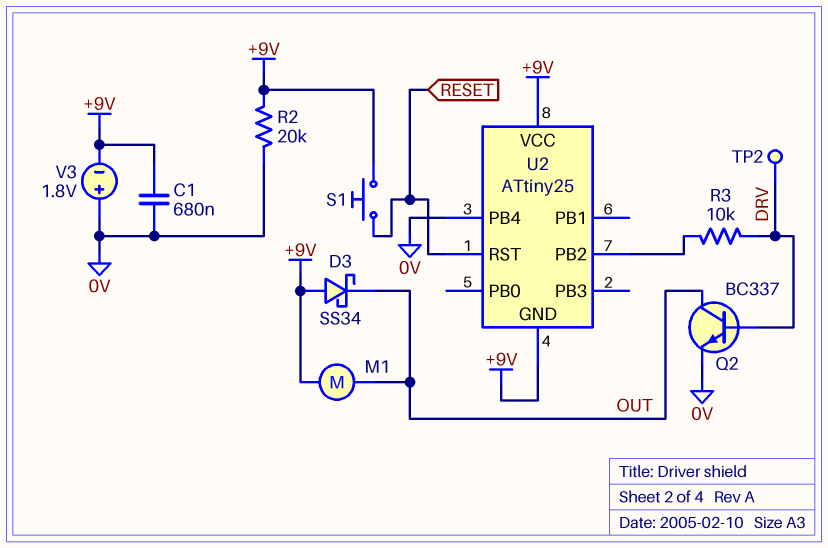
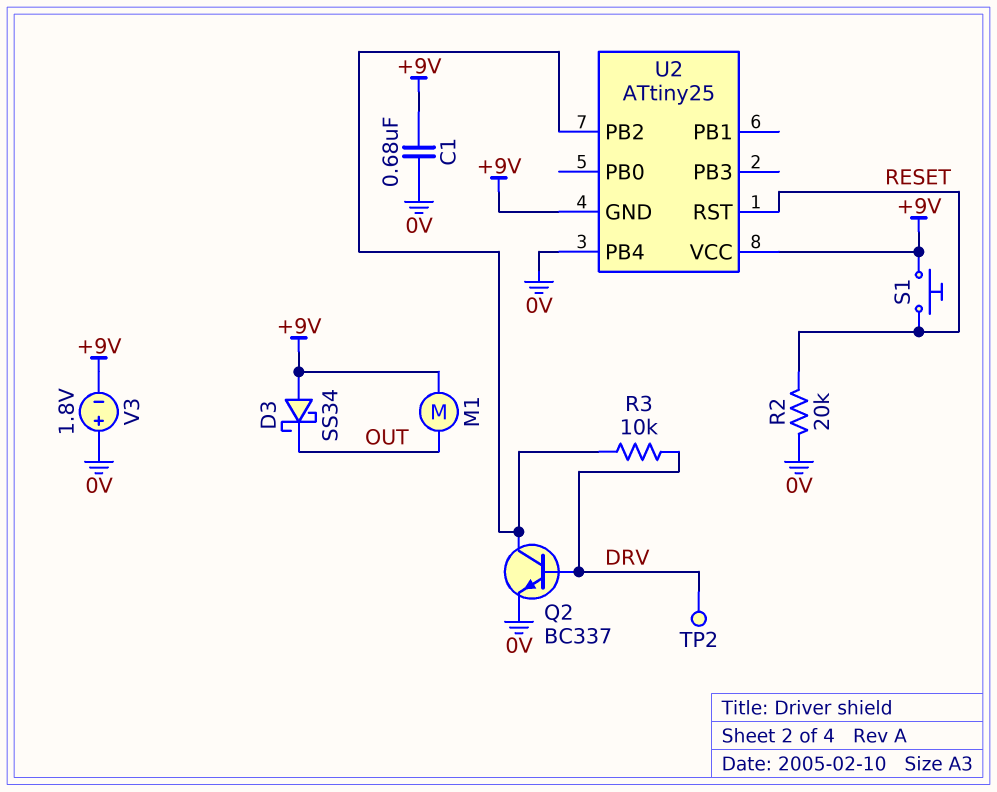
Q2: NPN BC337 (B DRV, C OUT, E 0V) -> NPN BC337 (B DRV, C U2/PB2, E 0V)
R2: 20k (+9V, 0V) -> 20k (0V, RESET)

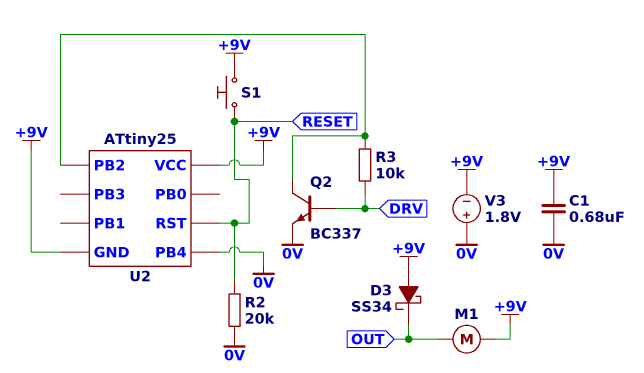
TP2: test point (DRV) -> none

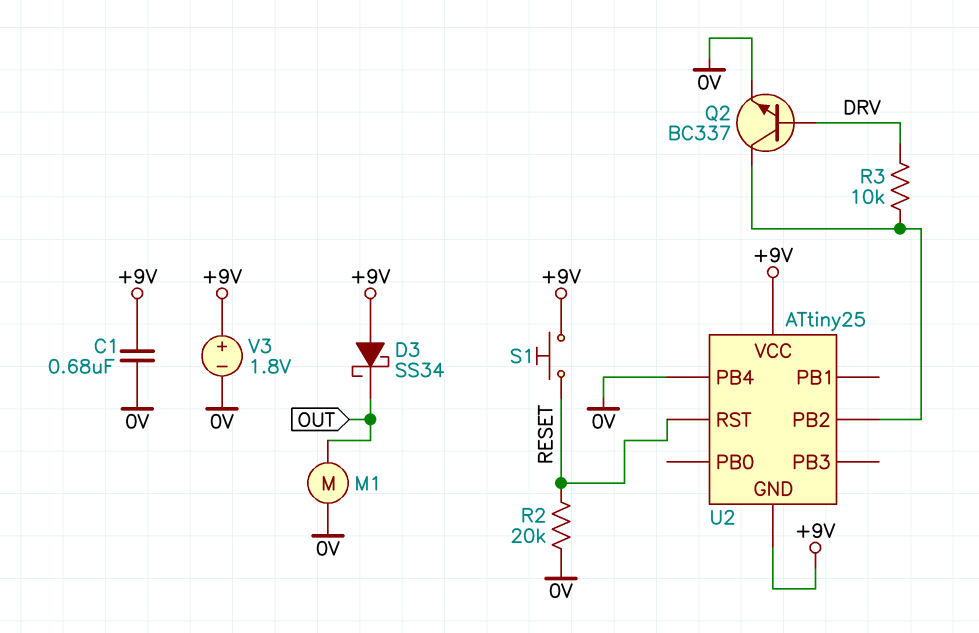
M1: motor (+9V, OUT) -> motor (0V, OUT)
V3: 1.8V (plus 0V, minus +9V) -> 1.8V (plus +9V, minus 0V)

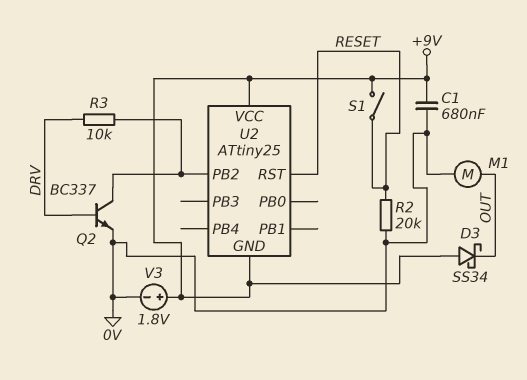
S1: button (+9V, RESET) -> switch (+9V, RESET)
U2 pin PB4: 0V -> none

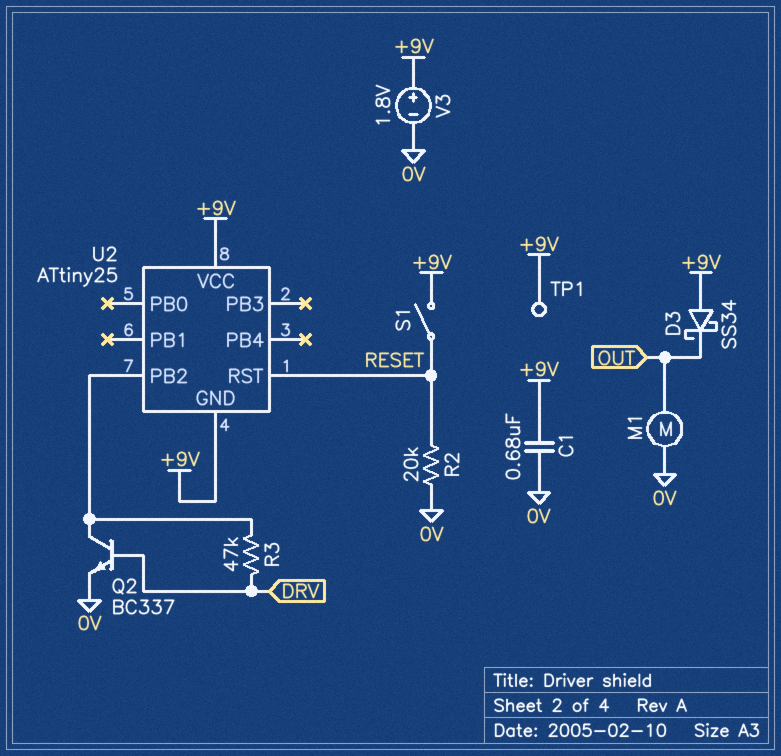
R3: 10k (DRV, U2/PB2) -> 47k (DRV, U2/PB2)
TP1: none -> test point (+9V)

